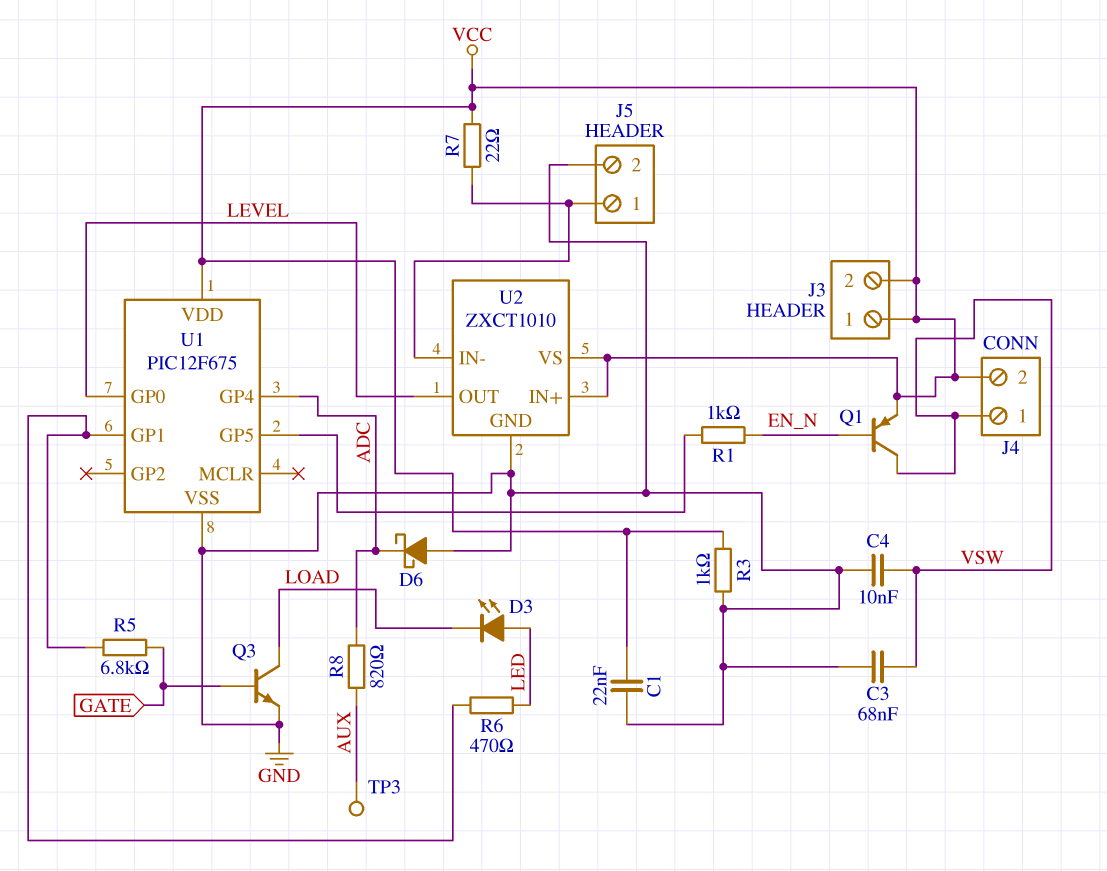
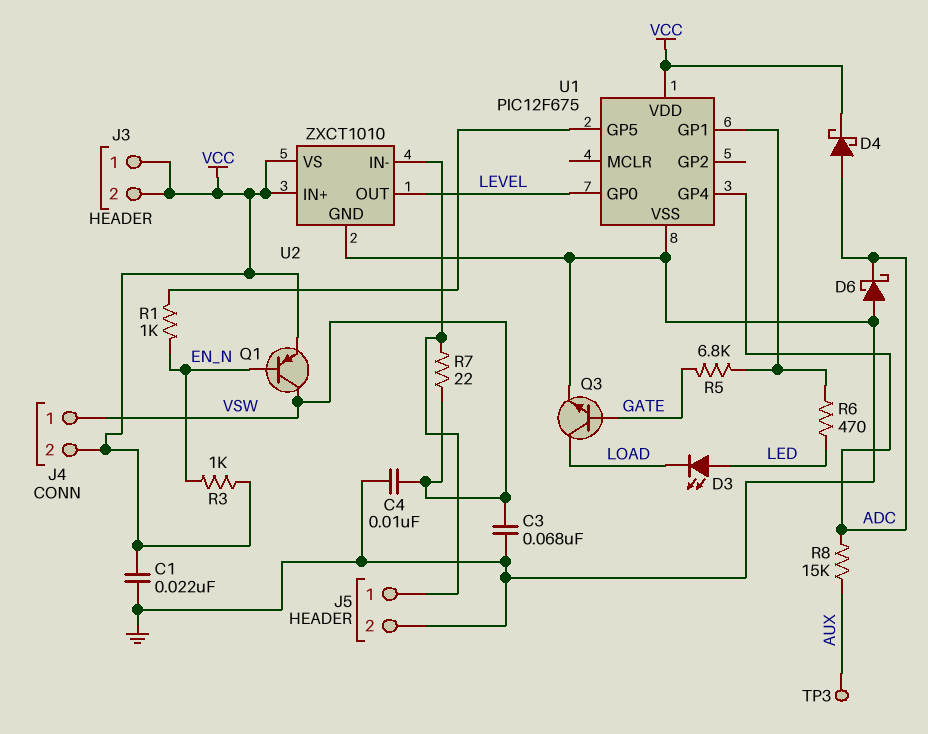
D4: none -> schottky (A ADC, K VCC)
R3: 1k (GND, VCC) -> 1k (EN_N, VCC)
R7: 22 (J5/1, VCC) -> 22 (J5/1, VSW)
R8: 820 (ADC, AUX) -> 15k (ADC, AUX)

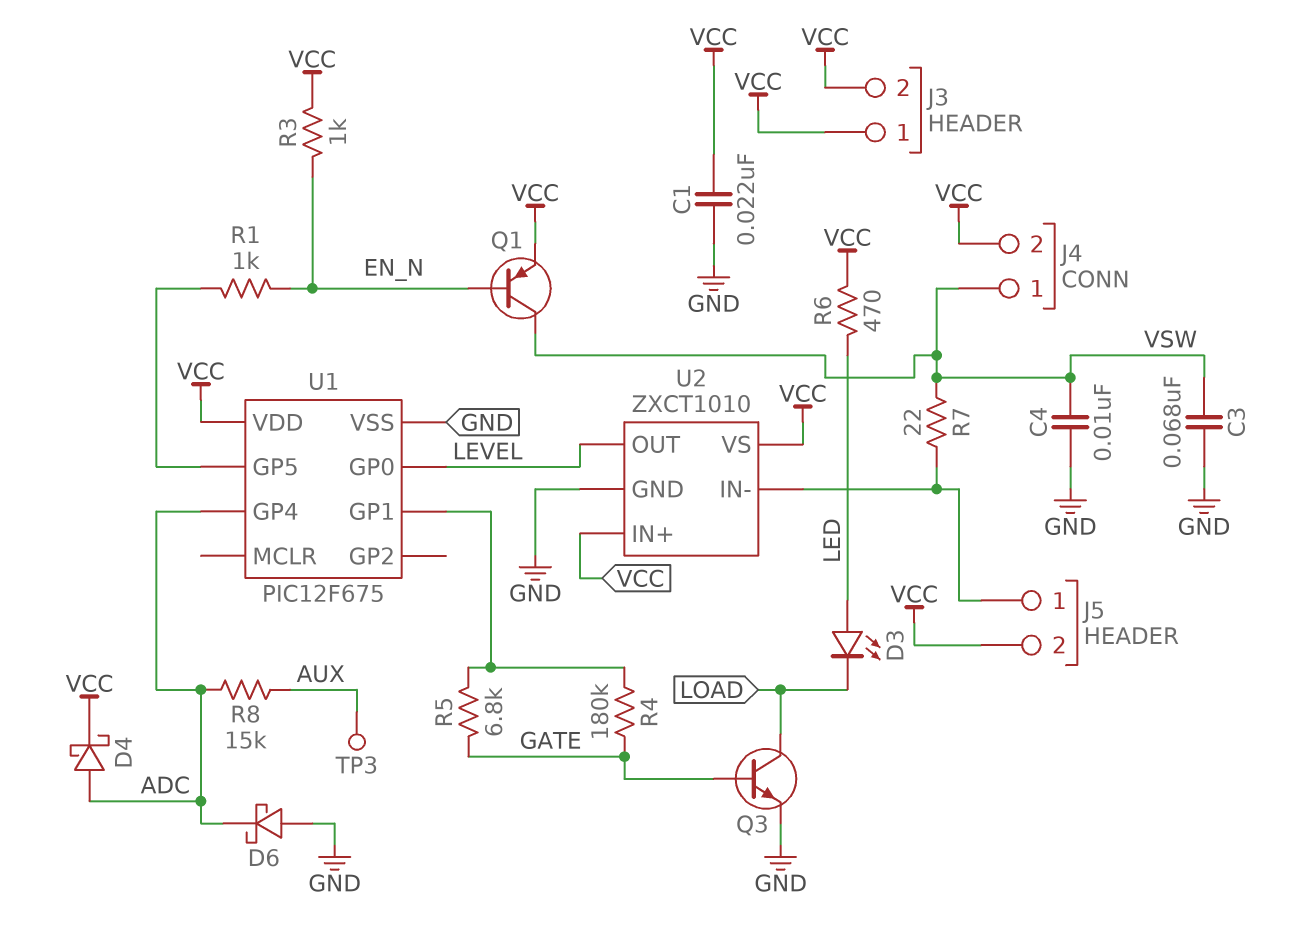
J5 pin 2: GND -> VCC
R4: none -> 180k (GATE, U1/GP1)
R6: 470 (LED, U1/GP1) -> 470 (LED, VCC)

